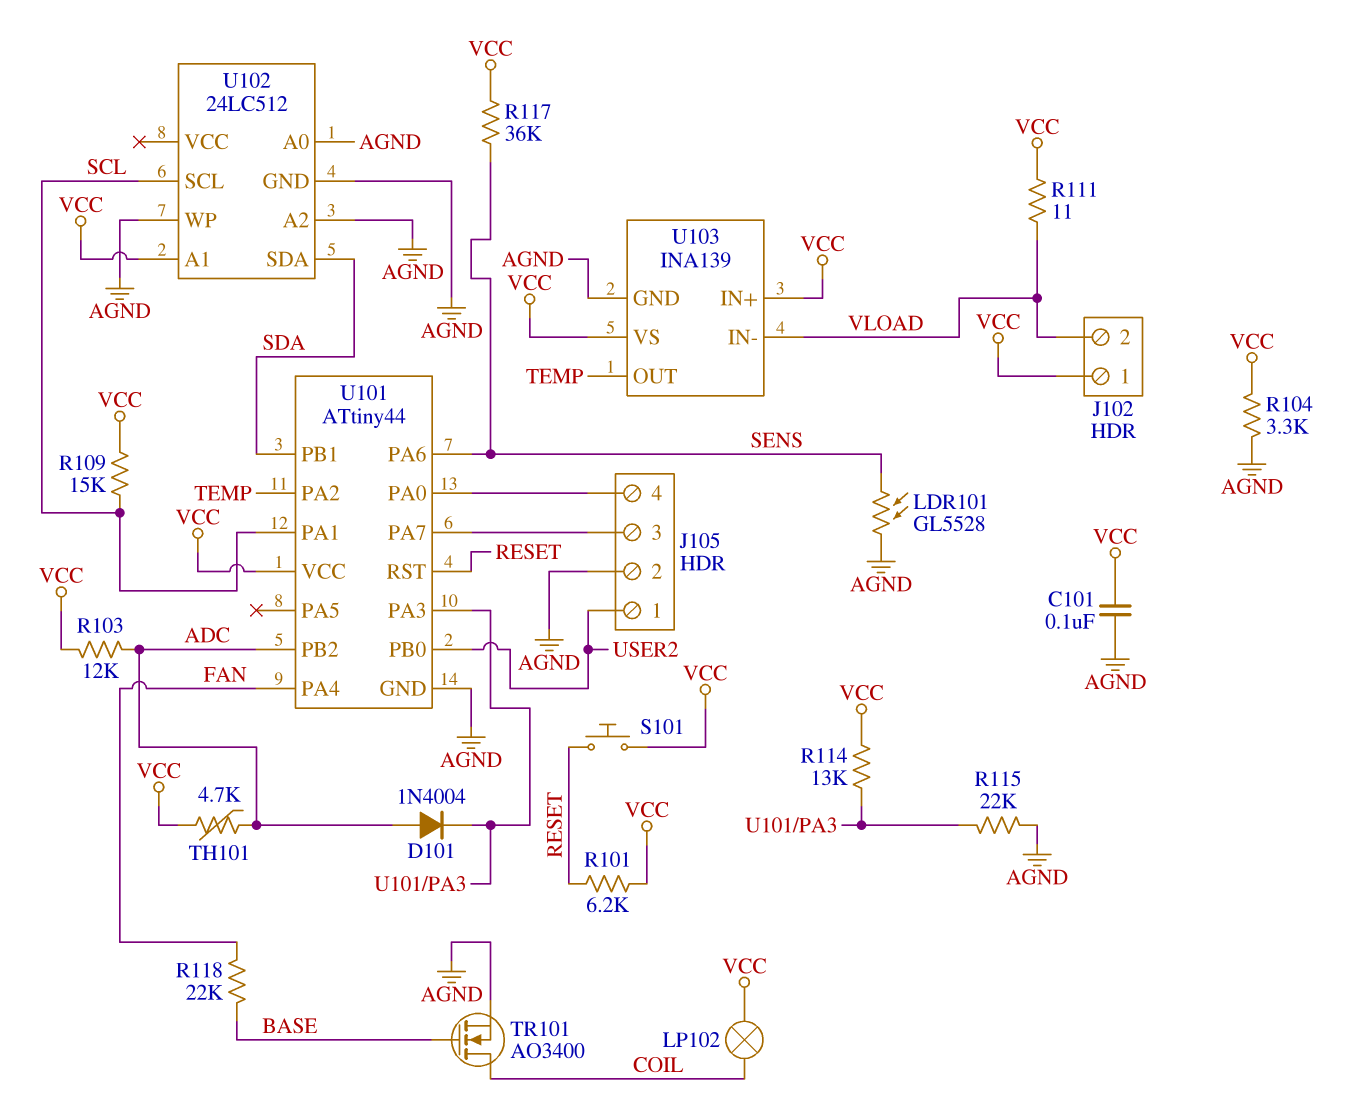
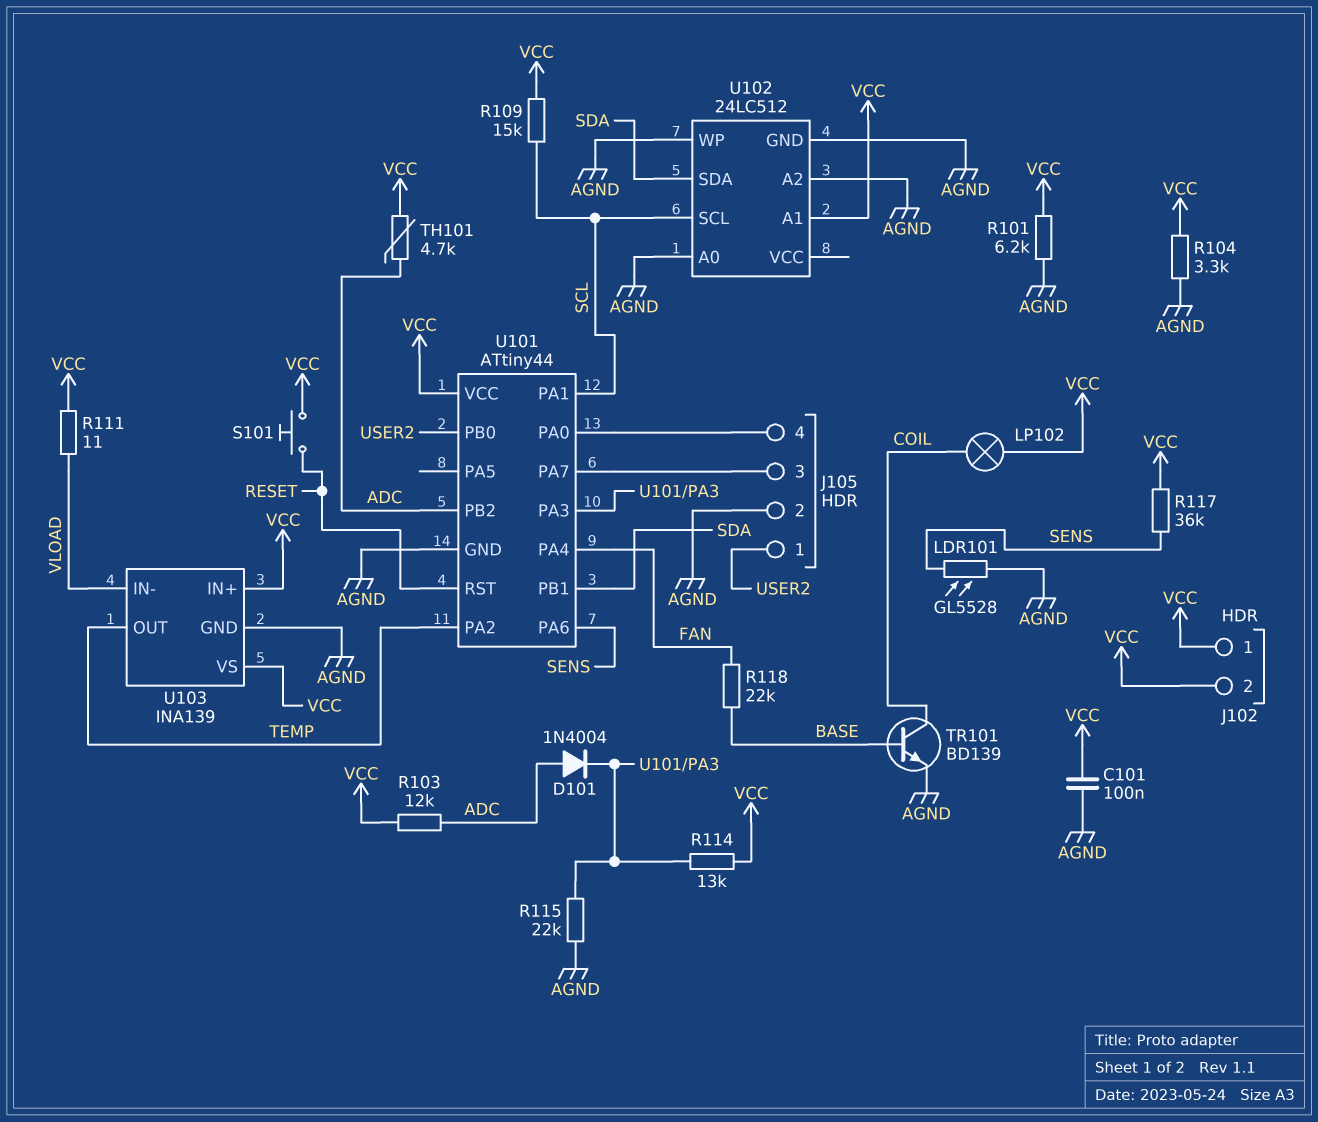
J102 pin 2: VLOAD -> VCC
R101: 6.2k (RESET, VCC) -> 6.2k (AGND, VCC)
TR101: NMOS AO3400 (G BASE, D COIL, S AGND) -> NPN BD139 (B BASE, C COIL, E AGND)

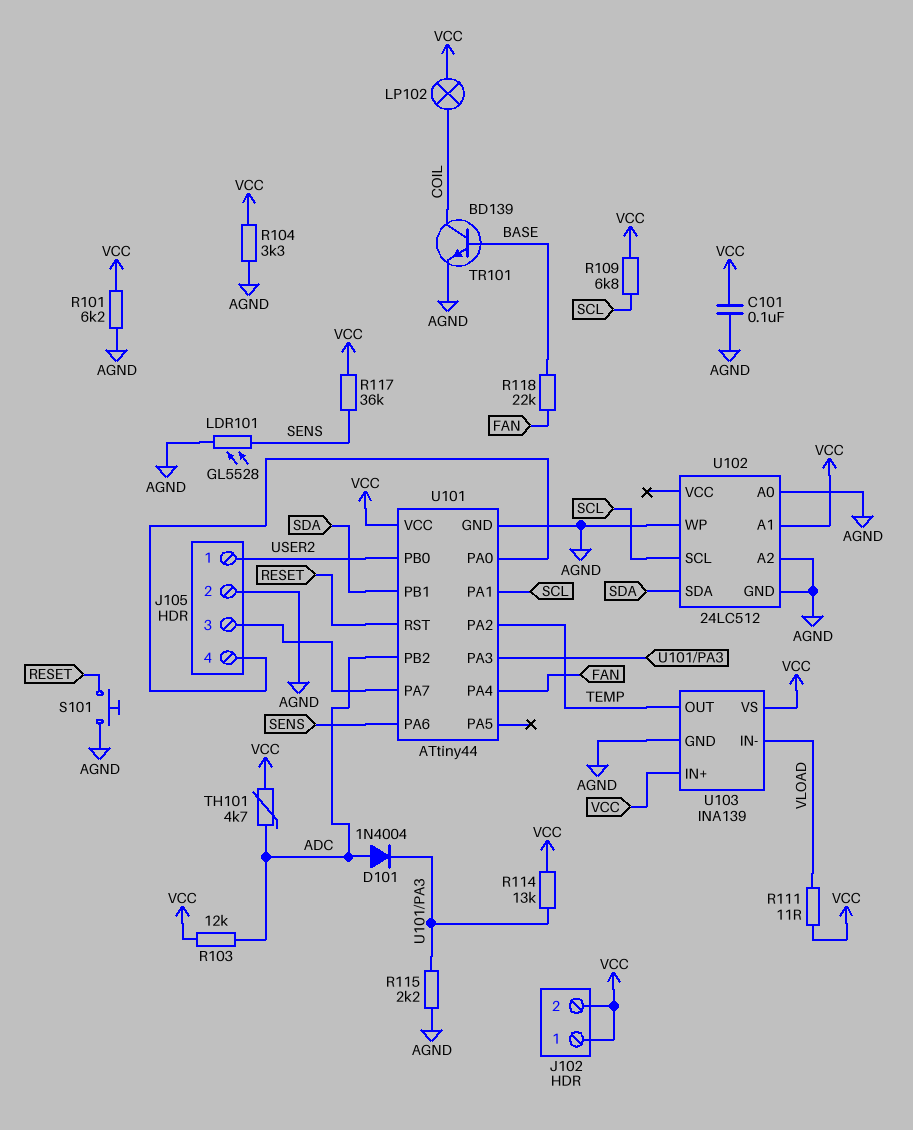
R109: 15k (SCL, VCC) -> 6.8k (SCL, VCC)
R115: 22k (AGND, U101/PA3) -> 2.2k (AGND, U101/PA3)
S101: button (RESET, VCC) -> button (AGND, RESET)

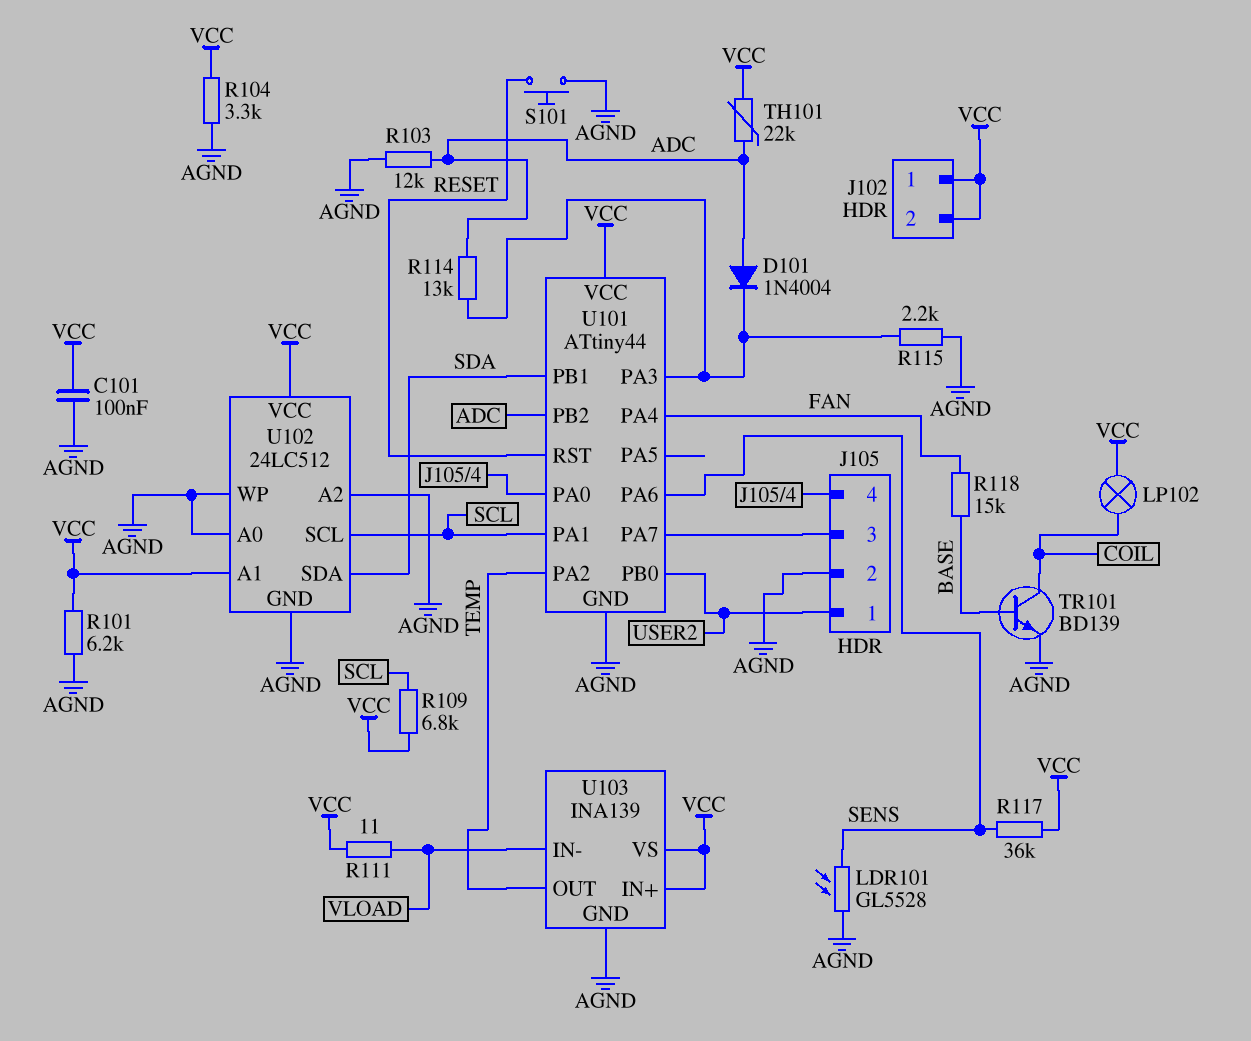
R103: 12k (ADC, VCC) -> 12k (ADC, AGND)
R114: 13k (U101/PA3, VCC) -> 13k (ADC, U101/PA3)
R118: 22k (BASE, FAN) -> 15k (BASE, FAN)
TH101: 4.7k (ADC, VCC) -> 22k (ADC, VCC)
U102 pin VCC: none -> VCC

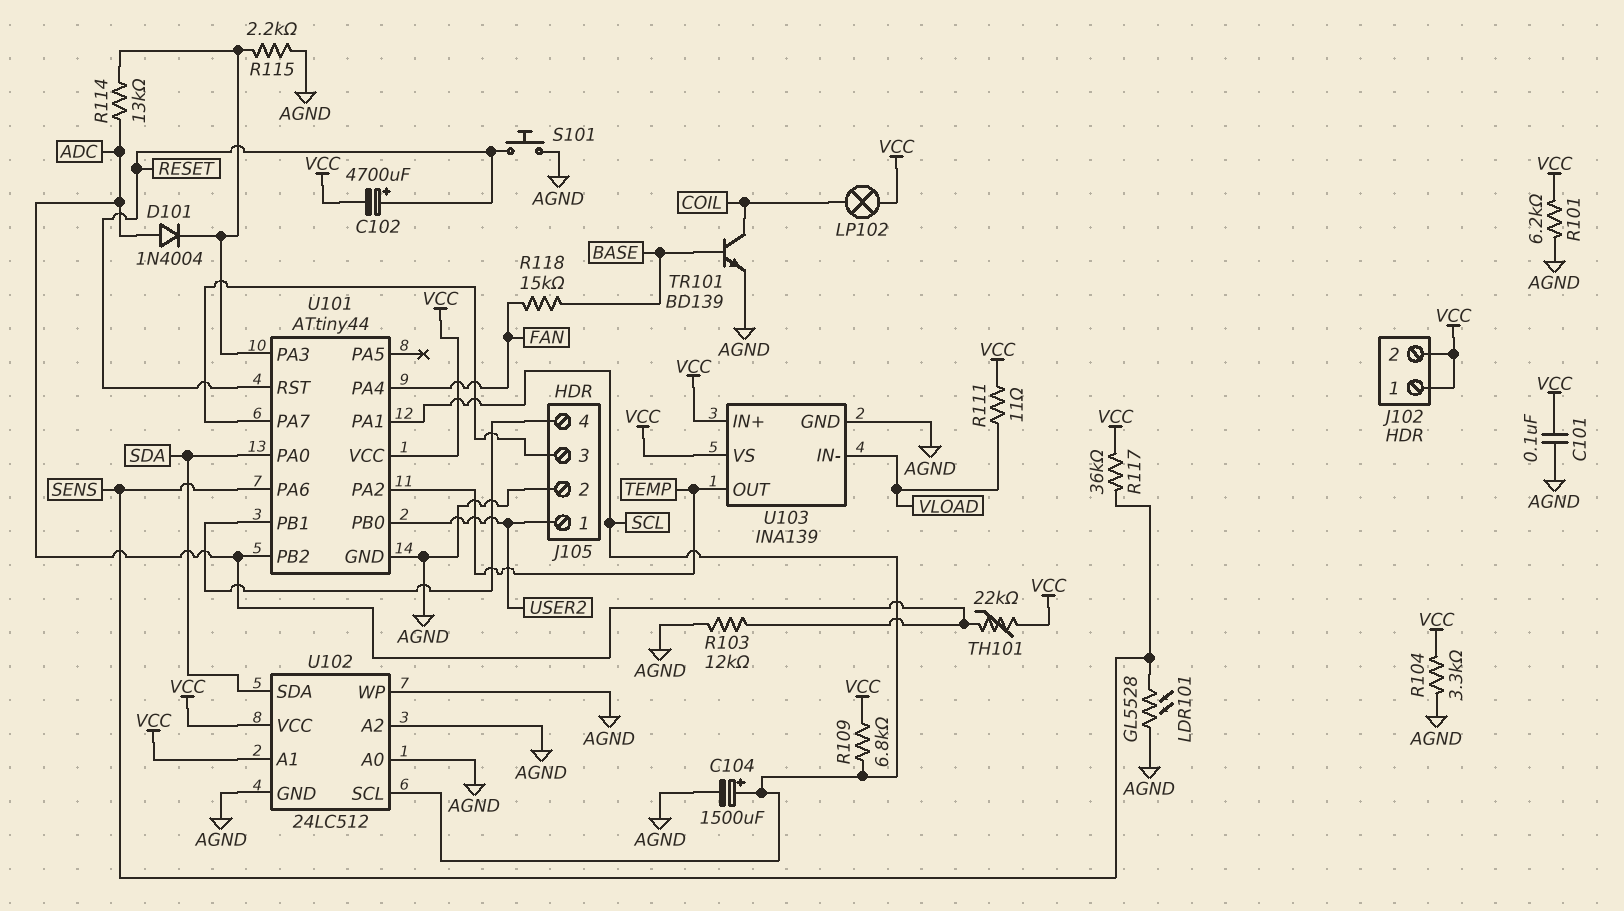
C102: none -> 4700uF (plus RESET, minus VCC)
C104: none -> 1500uF (plus SCL, minus AGND)
U101 pin PA0: J105/4 -> SDA
U101 pin PB1: SDA -> J105/4

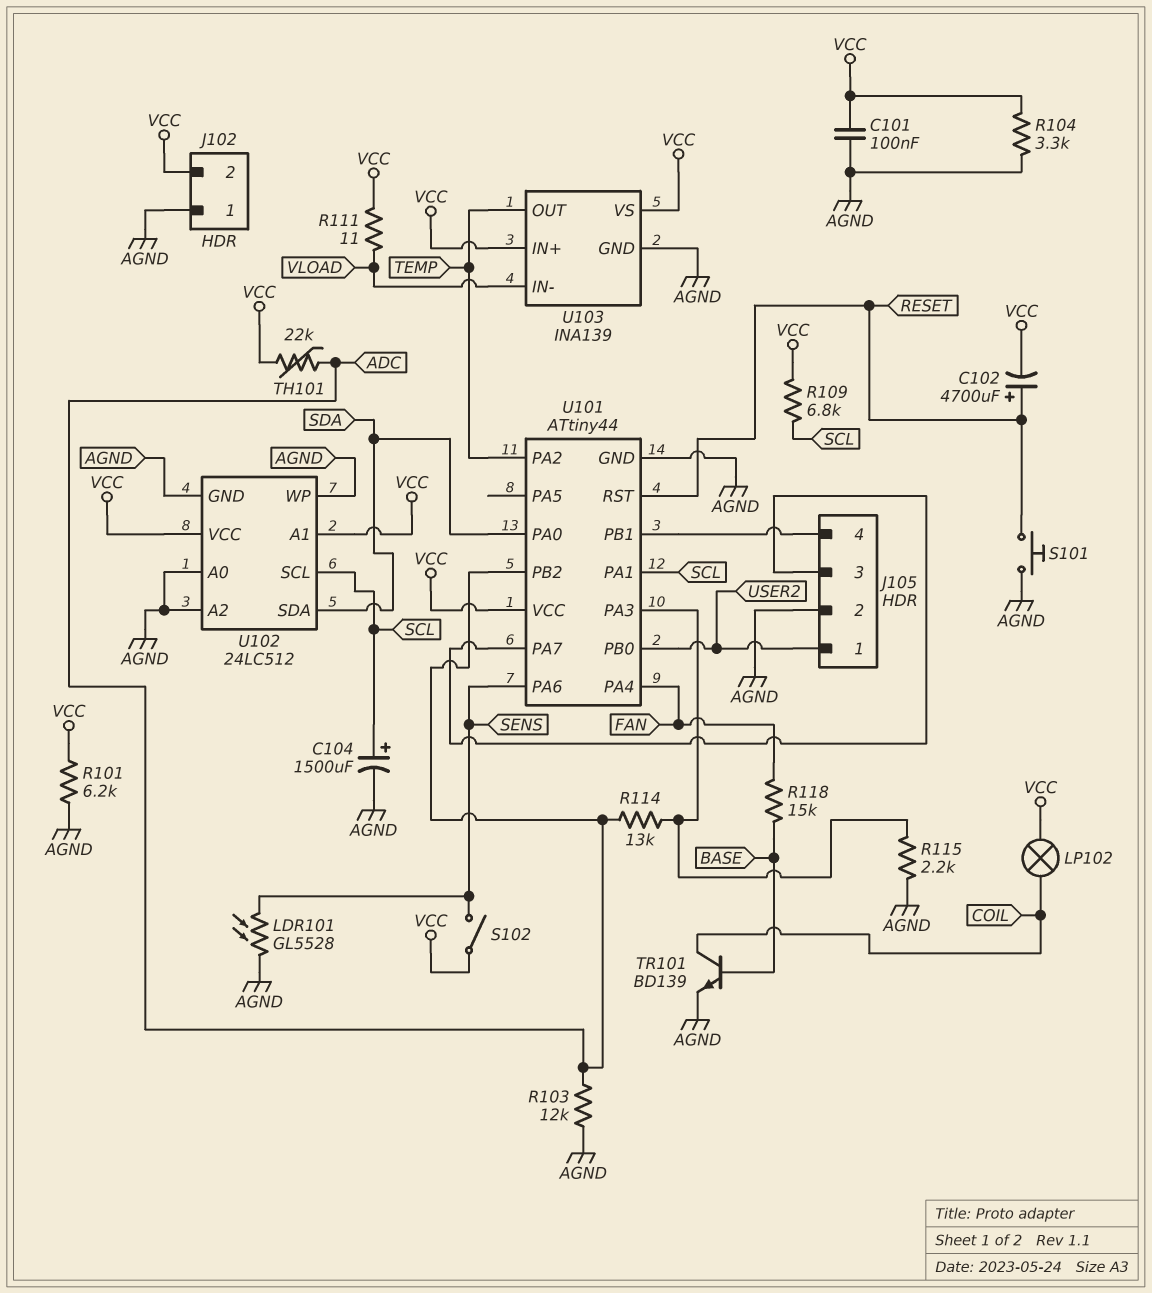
D101: diode 1N4004 (A ADC, K U101/PA3) -> none
J102 pin 1: VCC -> AGND
R117: 36k (SENS, VCC) -> none
S102: none -> switch (SENS, VCC)

